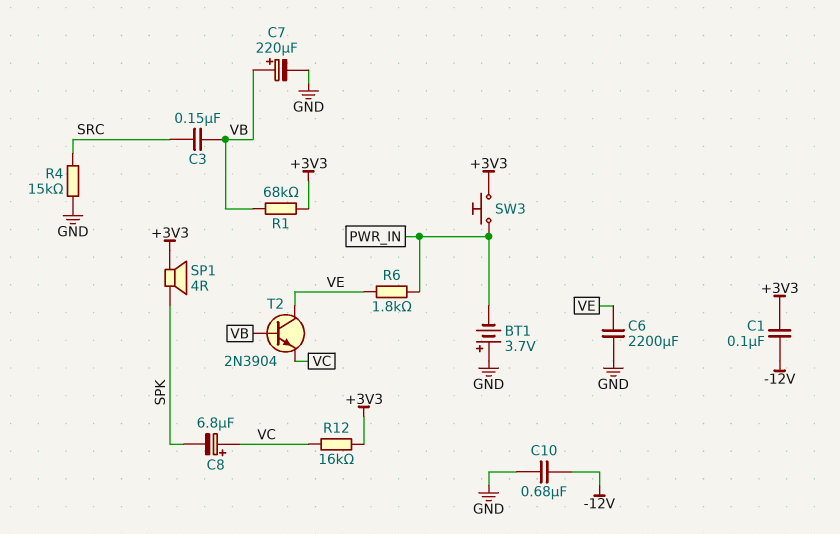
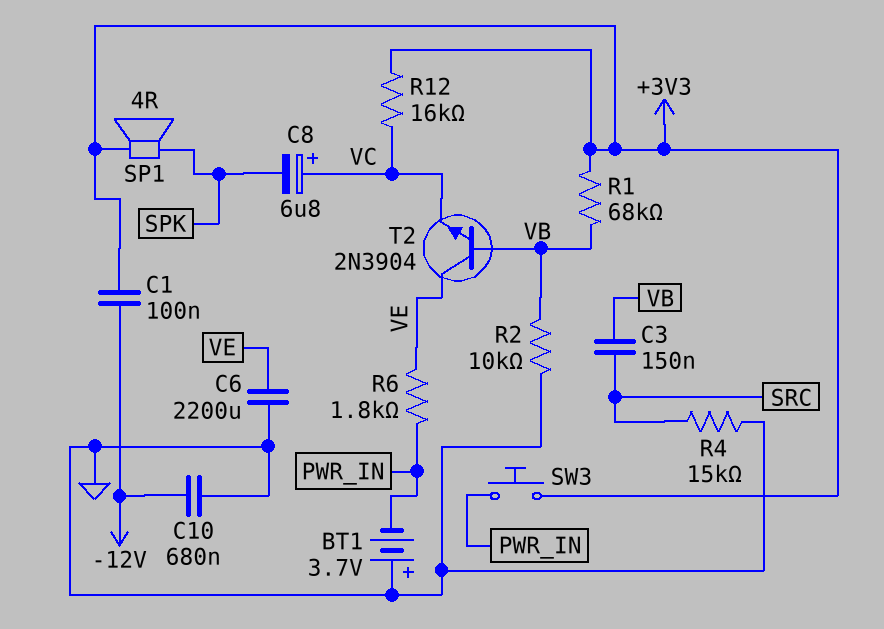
C7: 220uF (plus VB, minus GND) -> none
R2: none -> 10k (GND, VB)

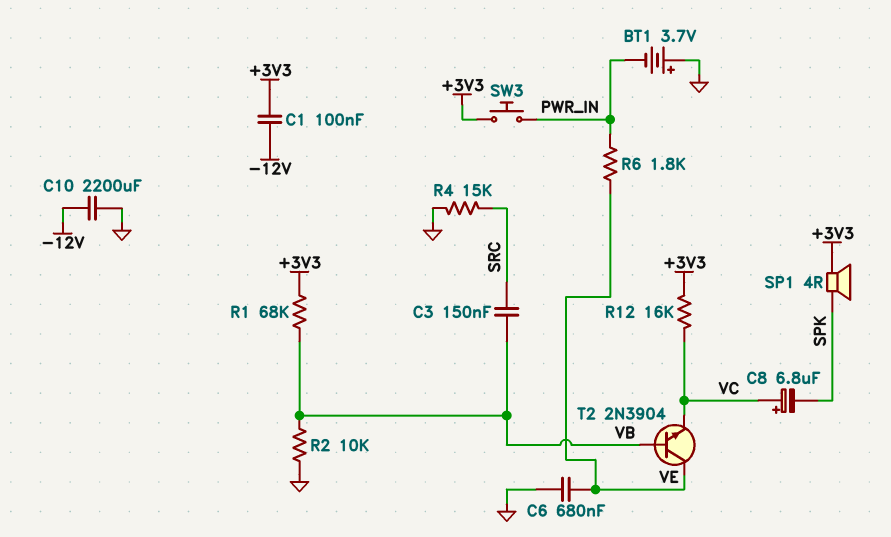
C6: 2200uF (GND, VE) -> 680nF (GND, VE)
C10: 680nF (-12V, GND) -> 2200uF (-12V, GND)

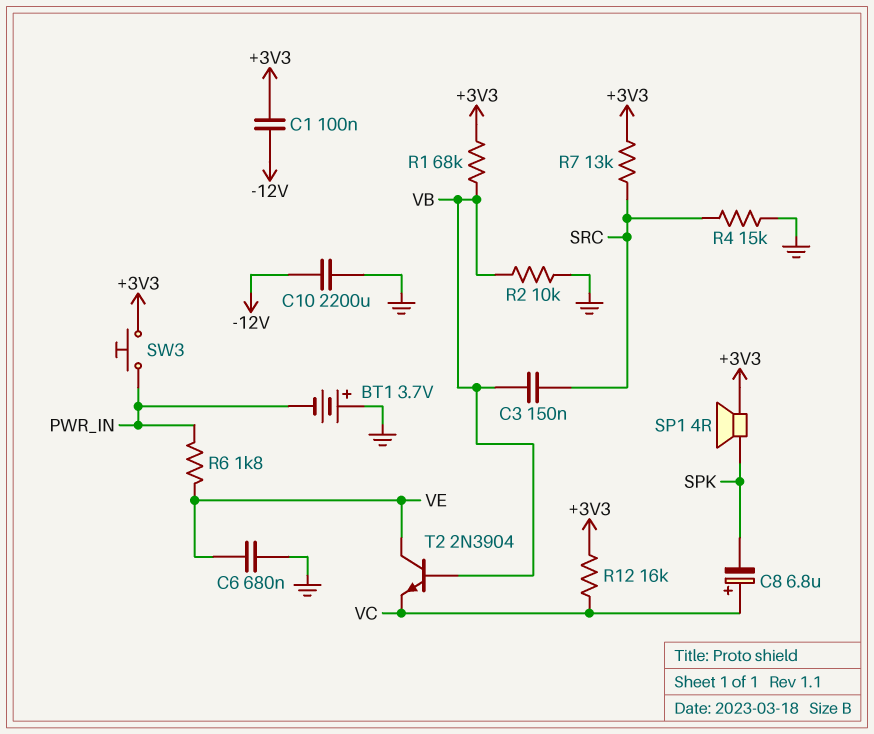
R7: none -> 13k (+3V3, SRC)

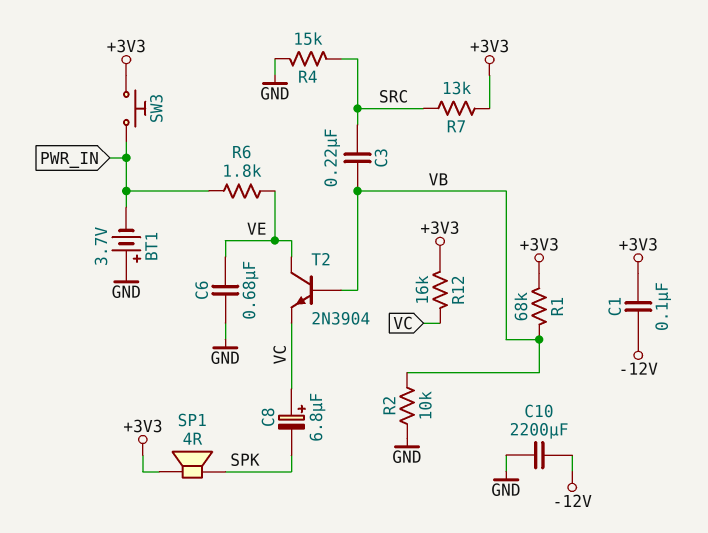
C3: 150nF (SRC, VB) -> 220nF (SRC, VB)

